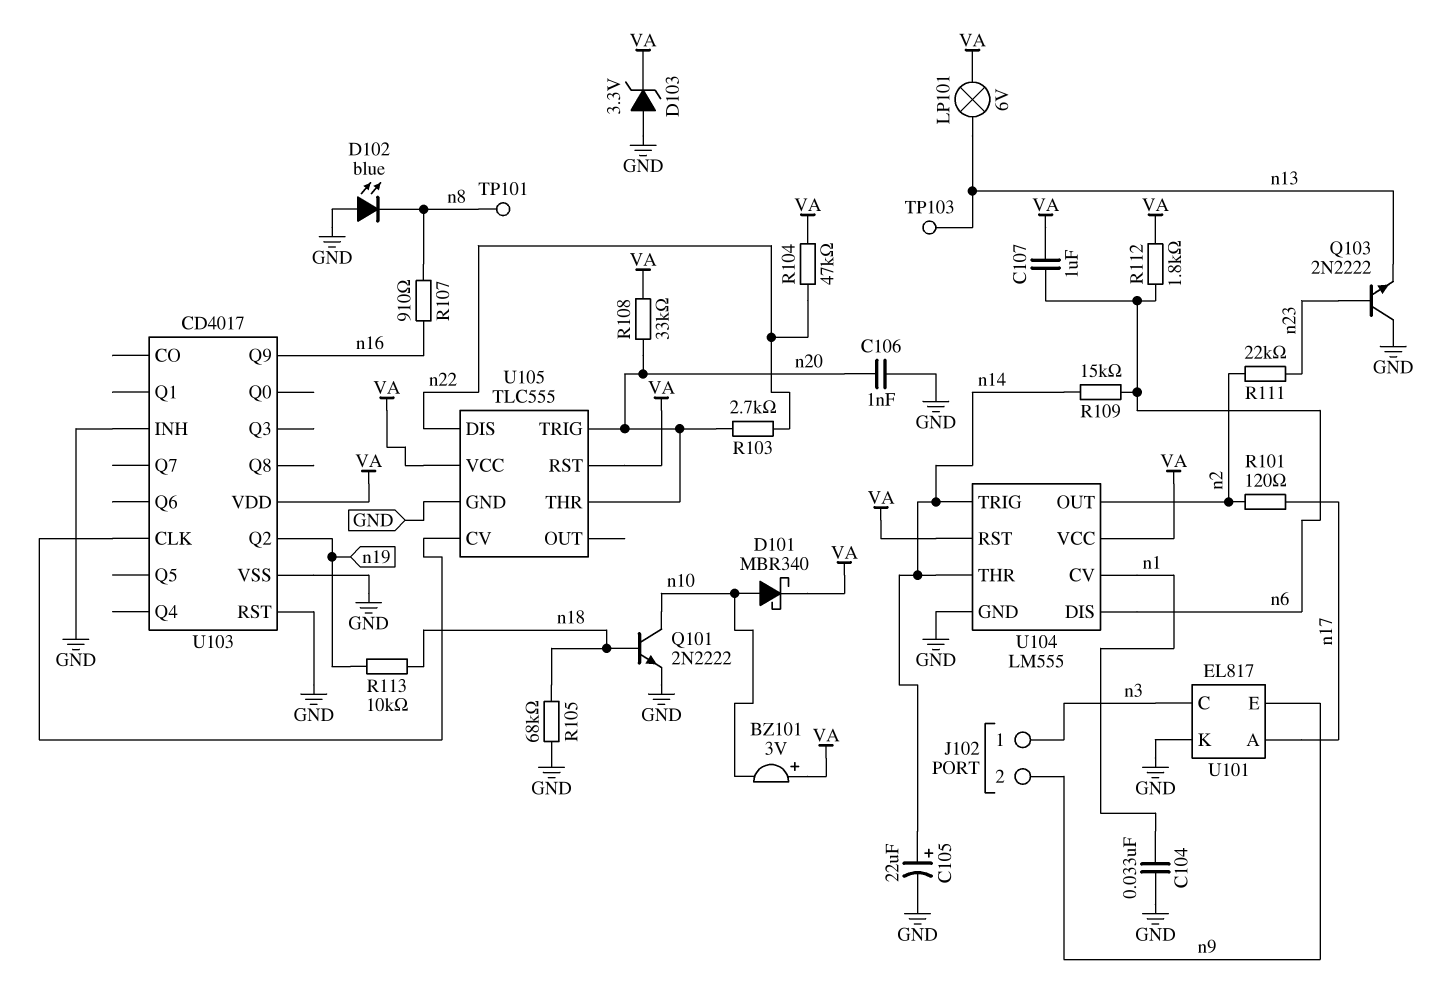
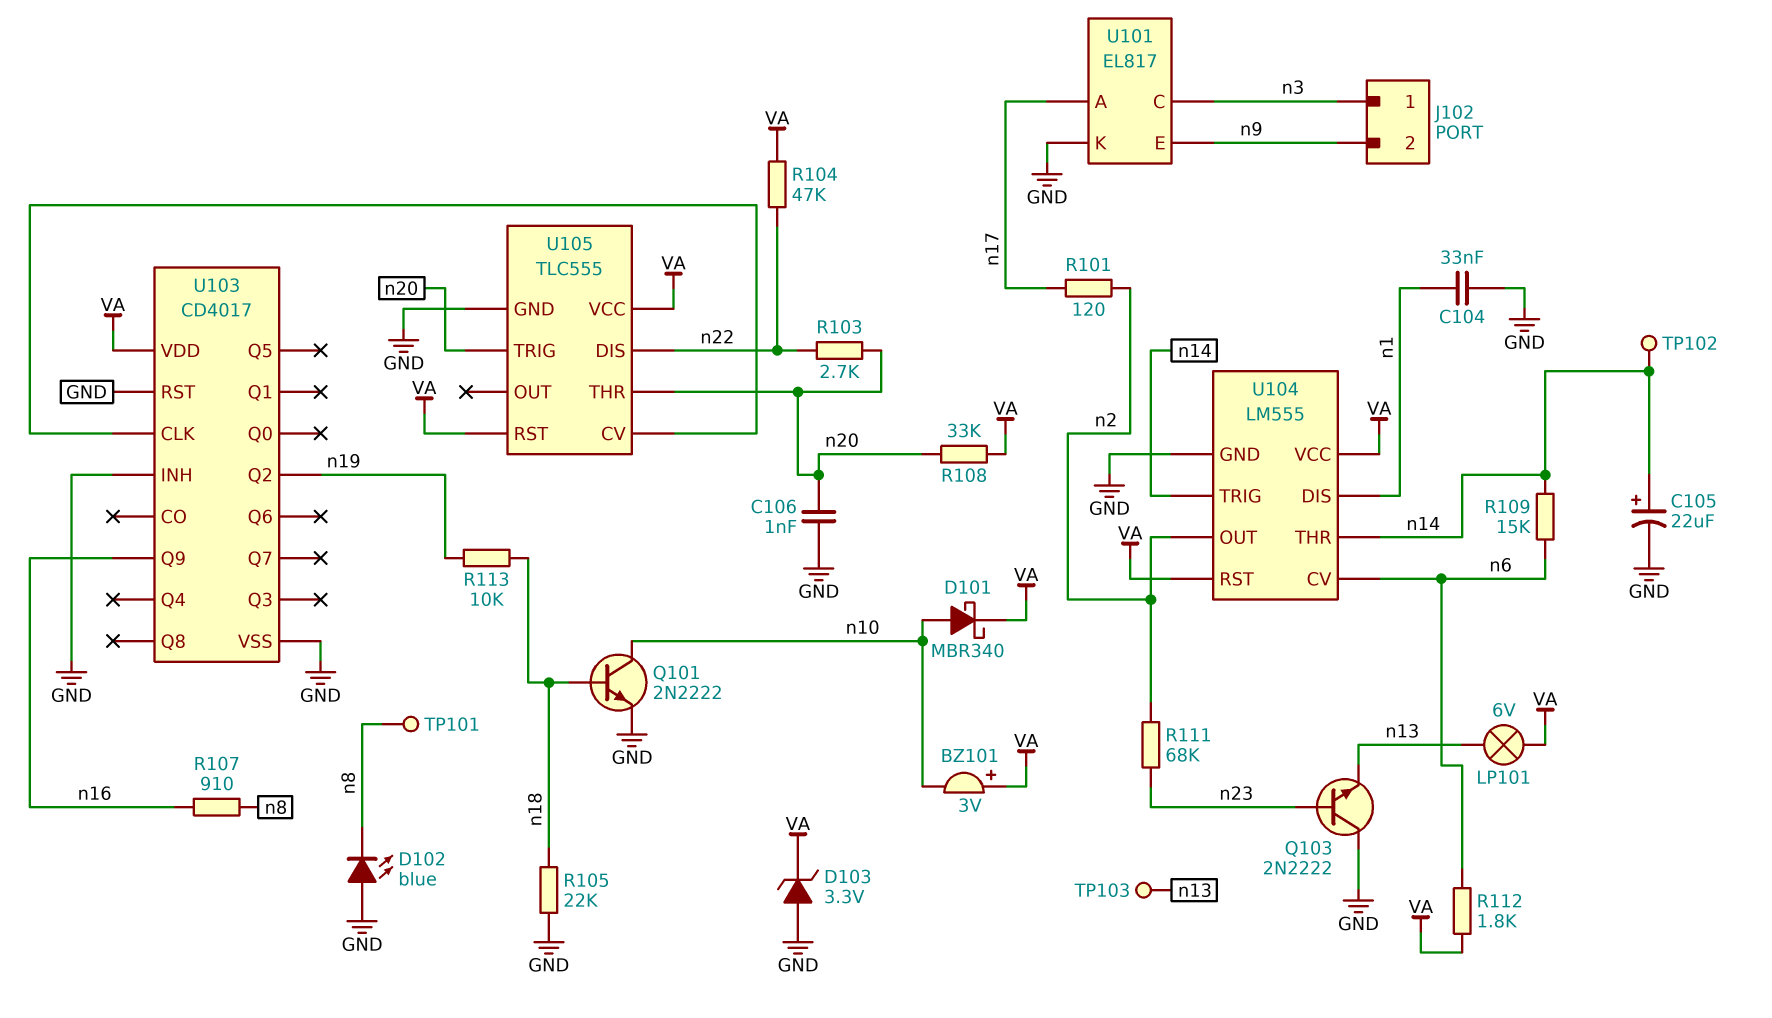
C107: 1uF (VA, n6) -> none
R105: 68k (GND, n18) -> 22k (GND, n18)
R111: 22k (n2, n23) -> 68k (n2, n23)
TP102: none -> test point (n14)
U104 pin CV: n1 -> n6
U104 pin DIS: n6 -> n1

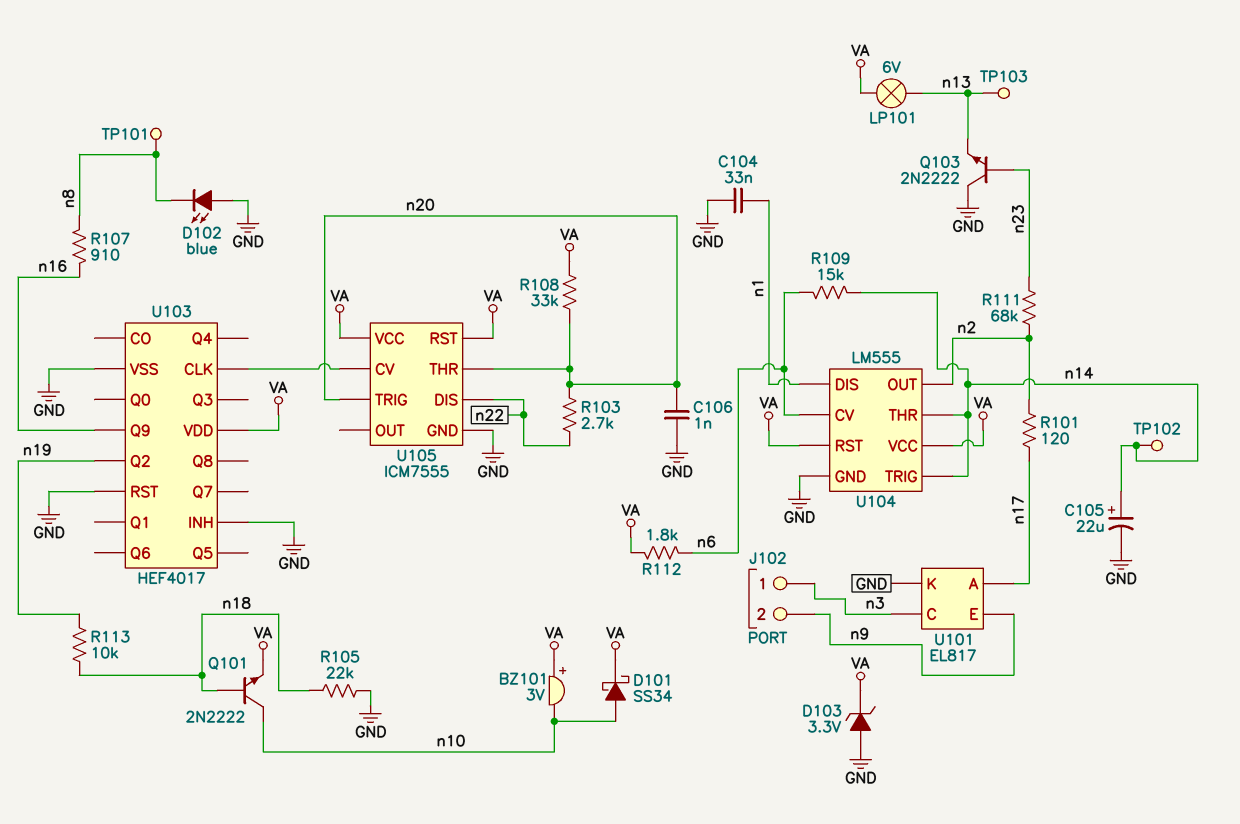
D101: schottky MBR340 (A n10, K VA) -> schottky SS34 (A n10, K VA)
Q101: NPN 2N2222 (B n18, C n10, E GND) -> NPN 2N2222 (B n18, C n10, E VA)
R104: 47k (VA, n22) -> none
U103: CD4017 -> HEF4017
U105: TLC555 -> ICM7555

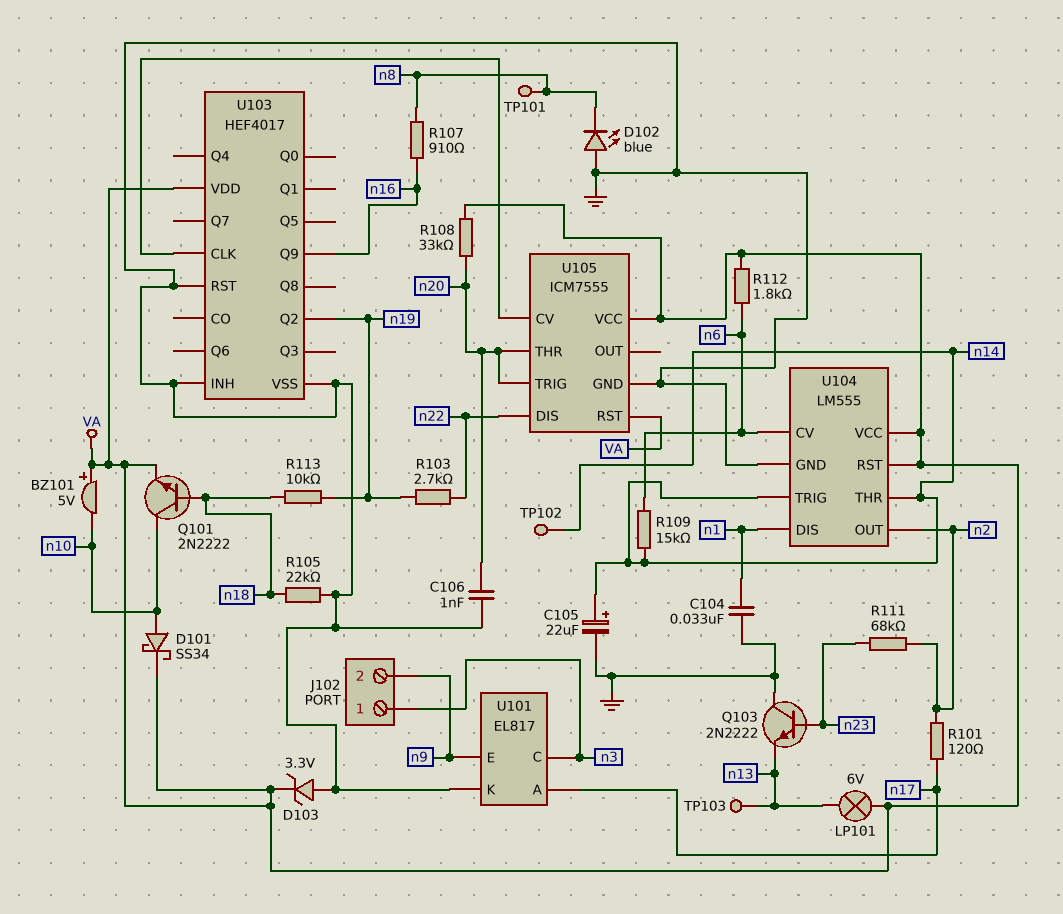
BZ101: buzzer 3V (plus VA, minus n10) -> buzzer 5V (plus VA, minus n10)
R103: 2.7k (n20, n22) -> 2.7k (n19, n22)

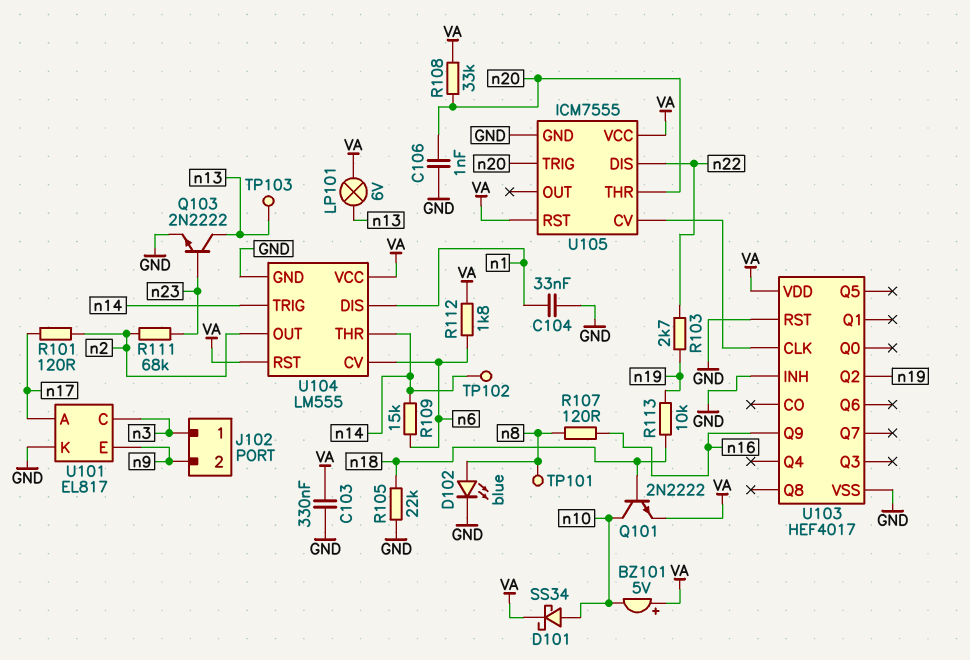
C103: none -> 330nF (GND, VA)
C105: 22uF (plus n14, minus GND) -> none
D102: LED blue (A GND, K n8) -> LED blue (A n8, K GND)
D103: zener 3.3V (A GND, K VA) -> none
Q103: NPN 2N2222 (B n23, C GND, E n13) -> NPN 2N2222 (B n23, C n13, E GND)
R107: 910 (n8, n16) -> 120 (n8, n16)

